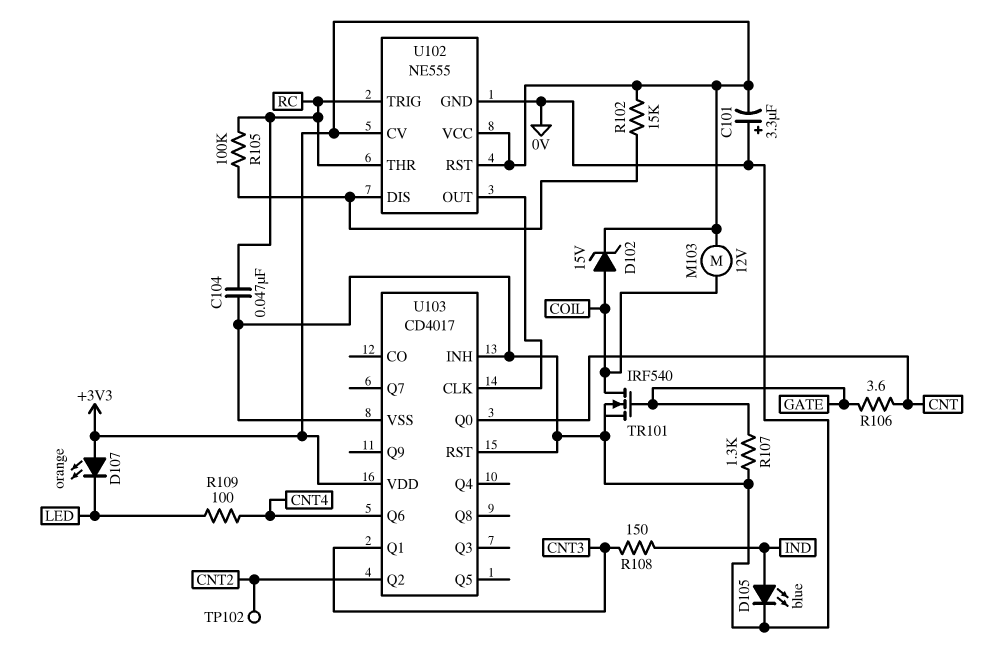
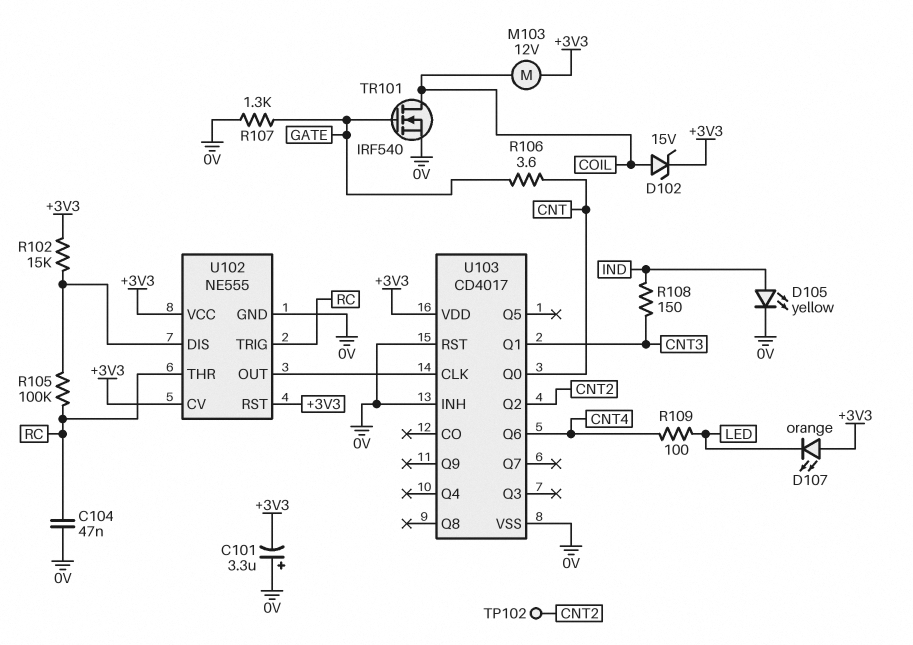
D105: LED blue (A IND, K 0V) -> LED yellow (A IND, K 0V)

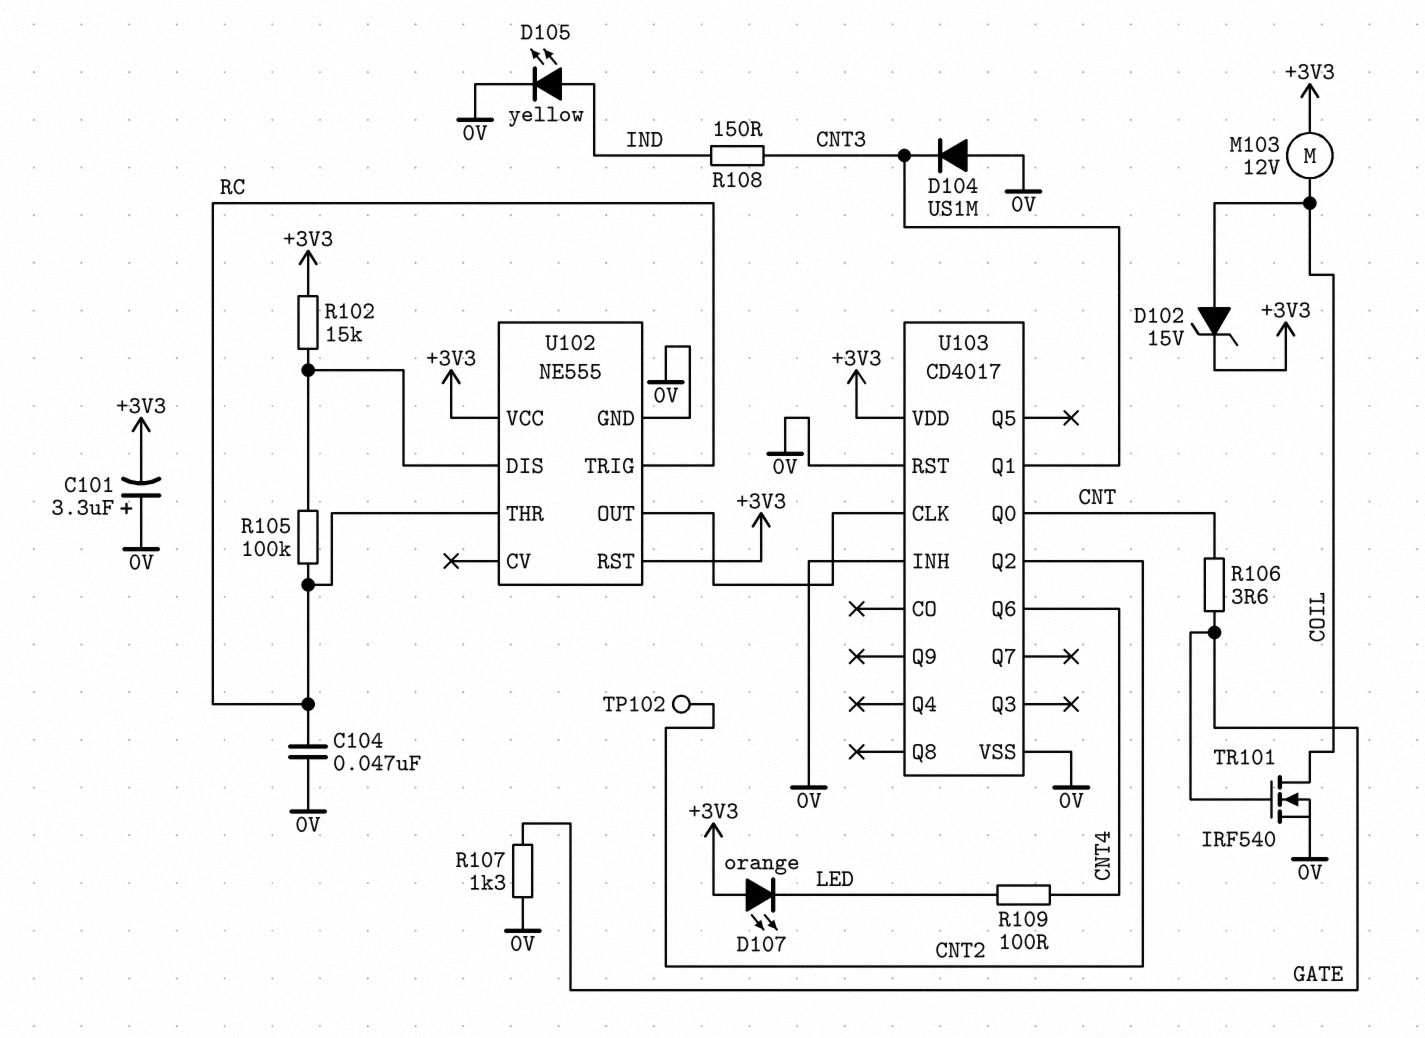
D104: none -> diode US1M (A 0V, K CNT3)
U102 pin CV: +3V3 -> none

